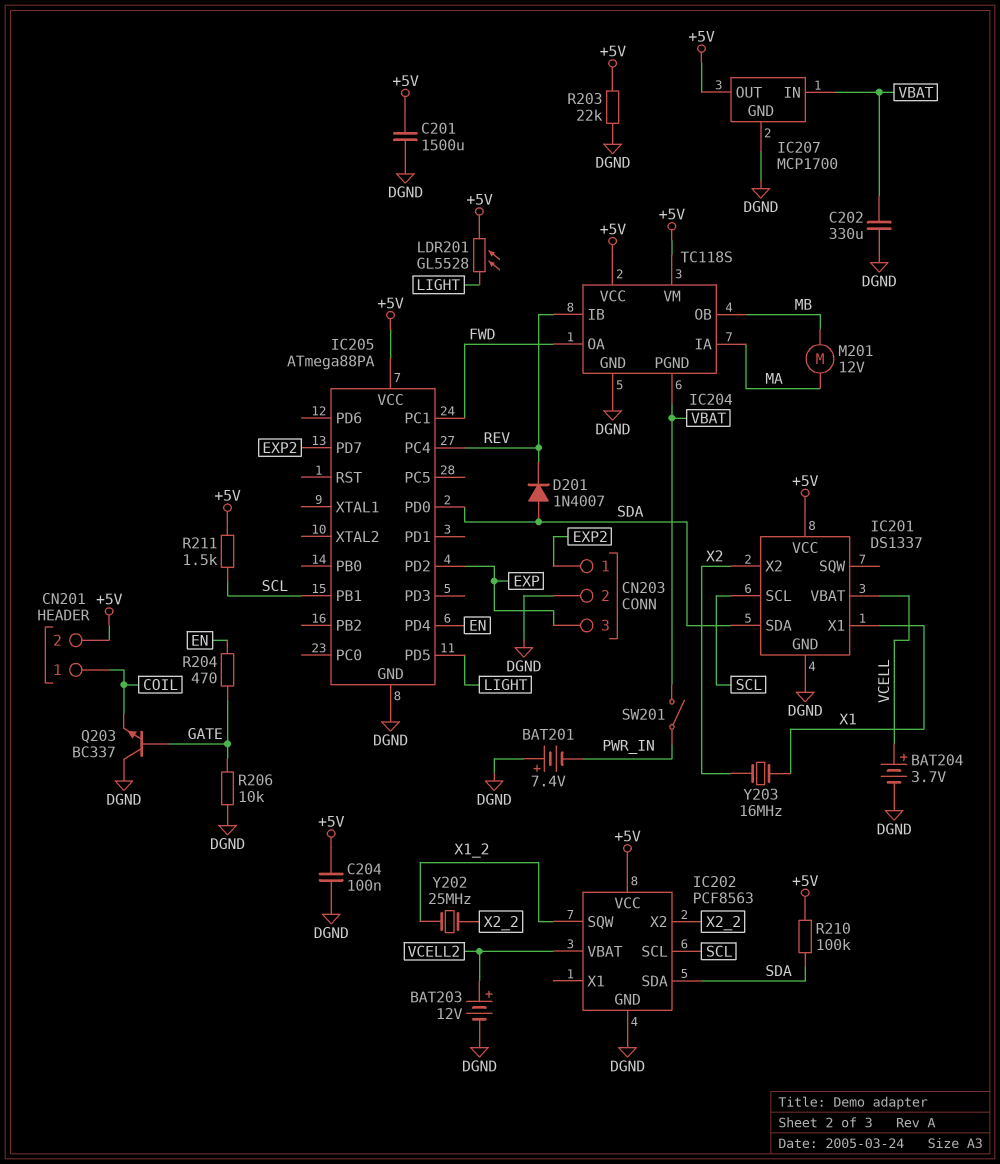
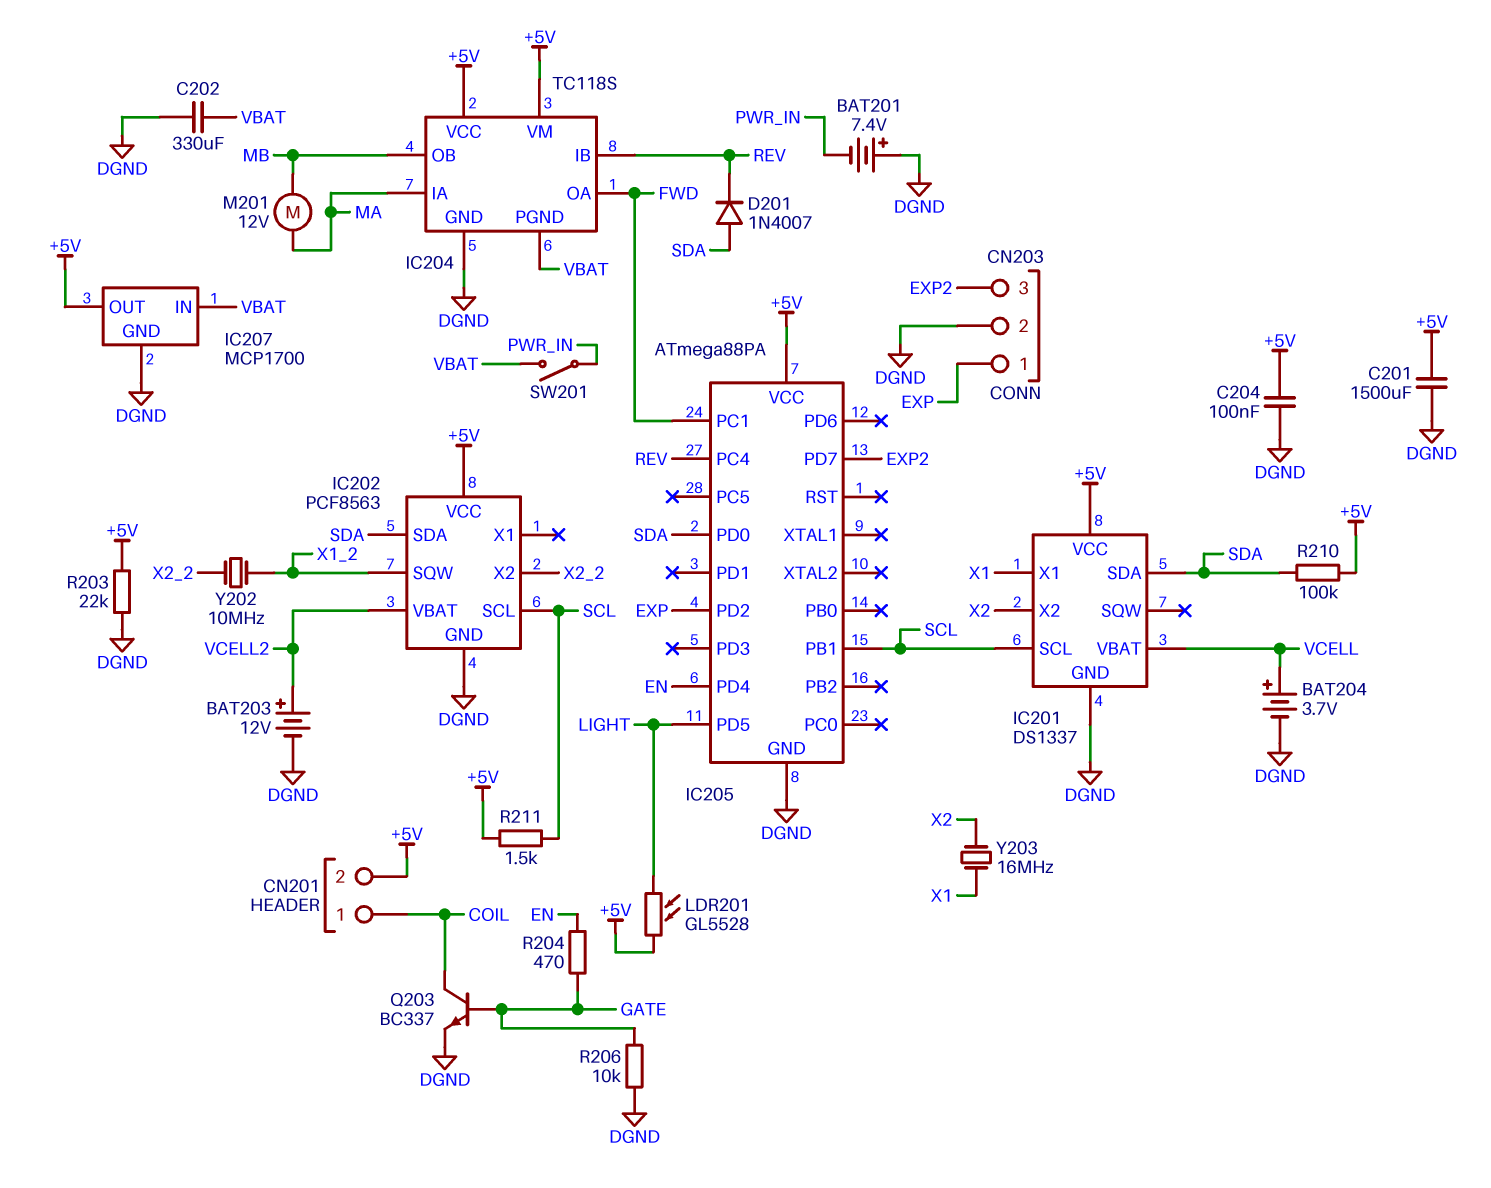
CN203 pin 1: EXP2 -> EXP
CN203 pin 3: EXP -> EXP2
Q203: NPN BC337 (B GATE, C DGND, E COIL) -> NPN BC337 (B GATE, C COIL, E DGND)
Y202: 25MHz (X1_2, X2_2) -> 10MHz (X1_2, X2_2)

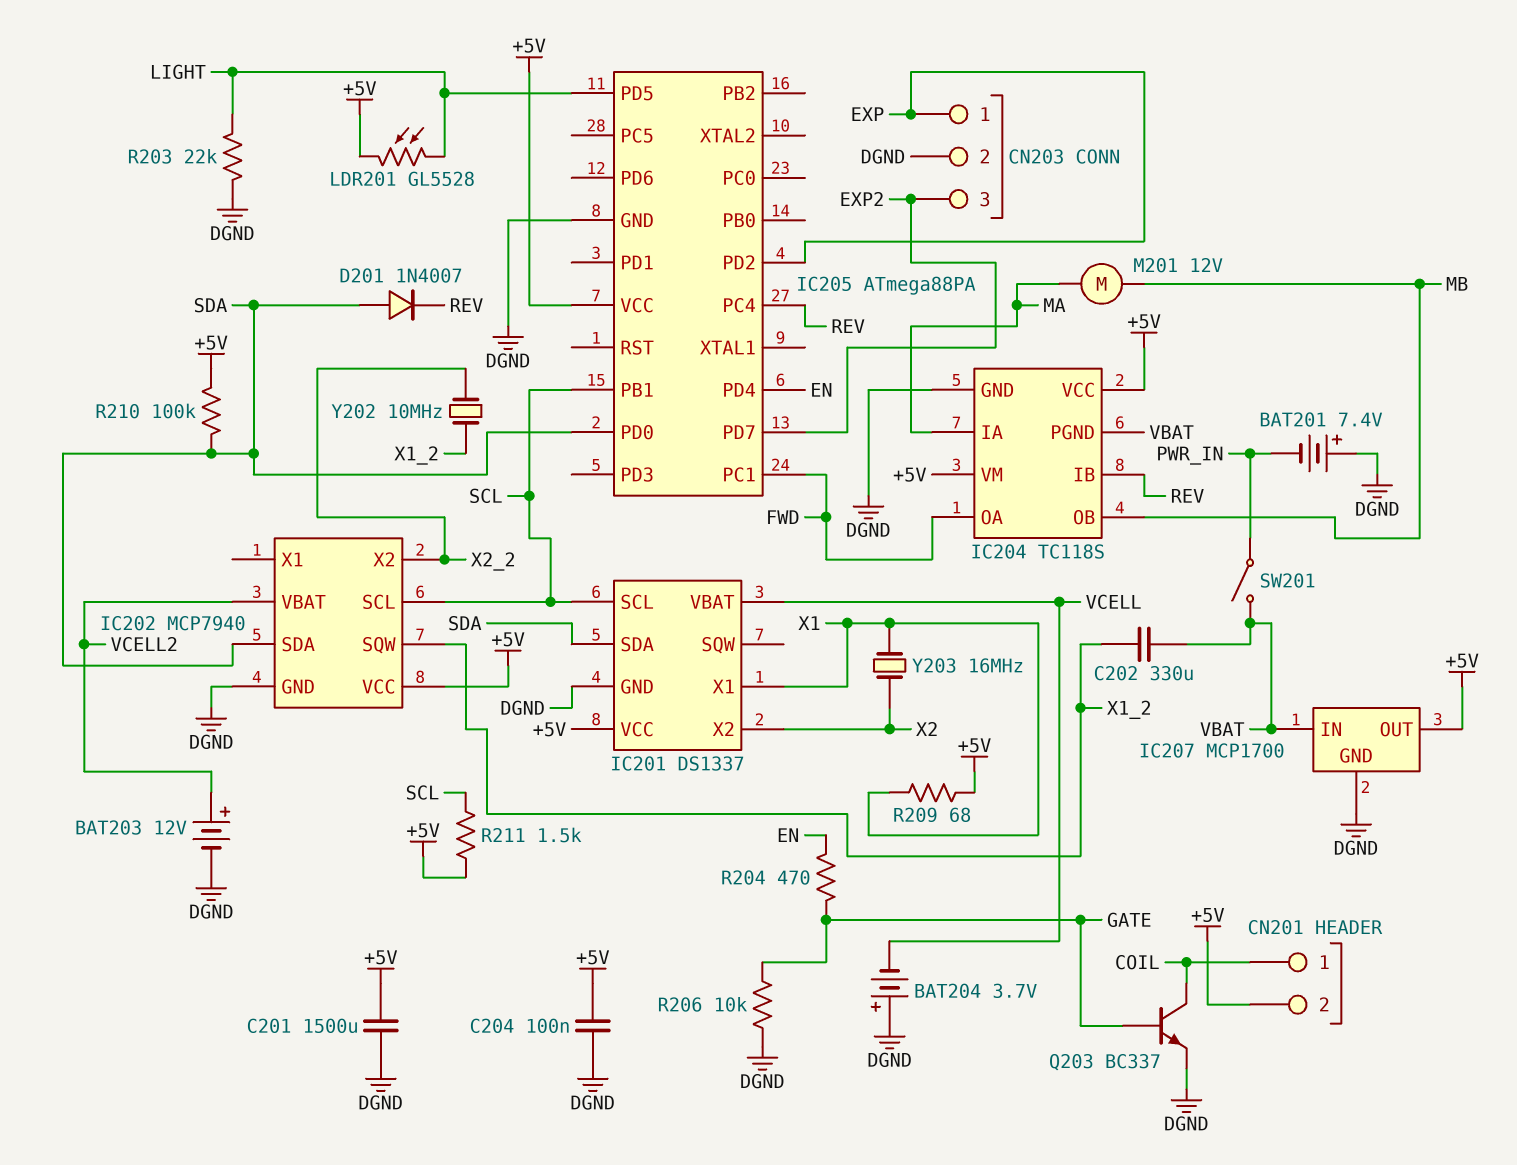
BAT204: 3.7V (plus VCELL, minus DGND) -> 3.7V (plus DGND, minus VCELL)
C202: 330uF (DGND, VBAT) -> 330uF (VBAT, X1_2)
IC202: PCF8563 -> MCP7940
R203: 22k (+5V, DGND) -> 22k (DGND, LIGHT)
R209: none -> 68 (+5V, X1)

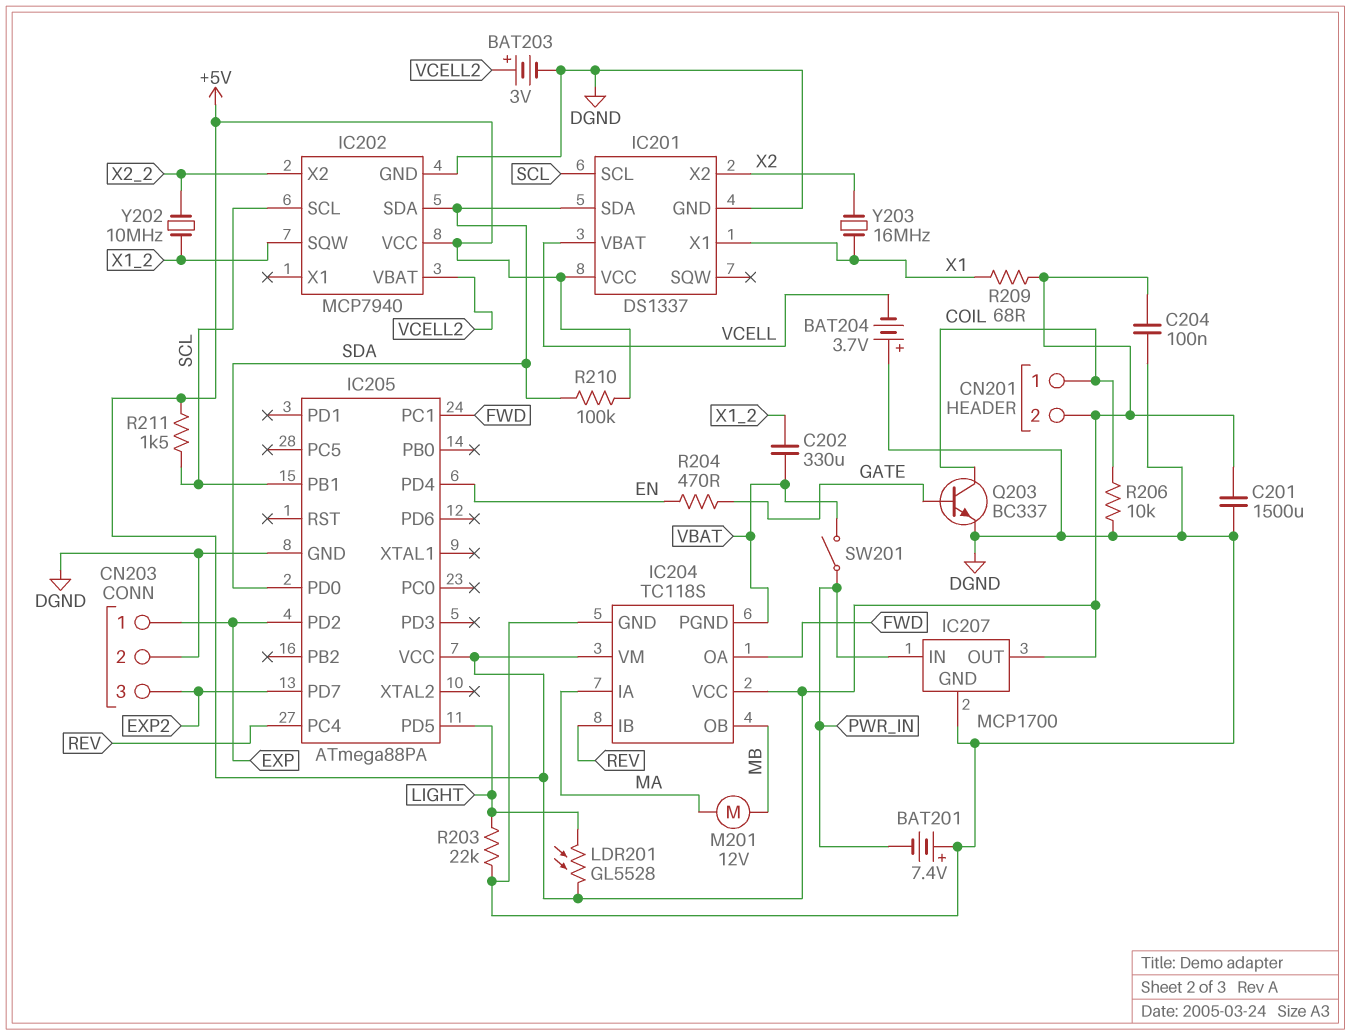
BAT203: 12V (plus VCELL2, minus DGND) -> 3V (plus VCELL2, minus DGND)
D201: diode 1N4007 (A SDA, K REV) -> none
IC207 pin IN: VBAT -> PWR_IN
R206: 10k (DGND, GATE) -> 10k (COIL, DGND)

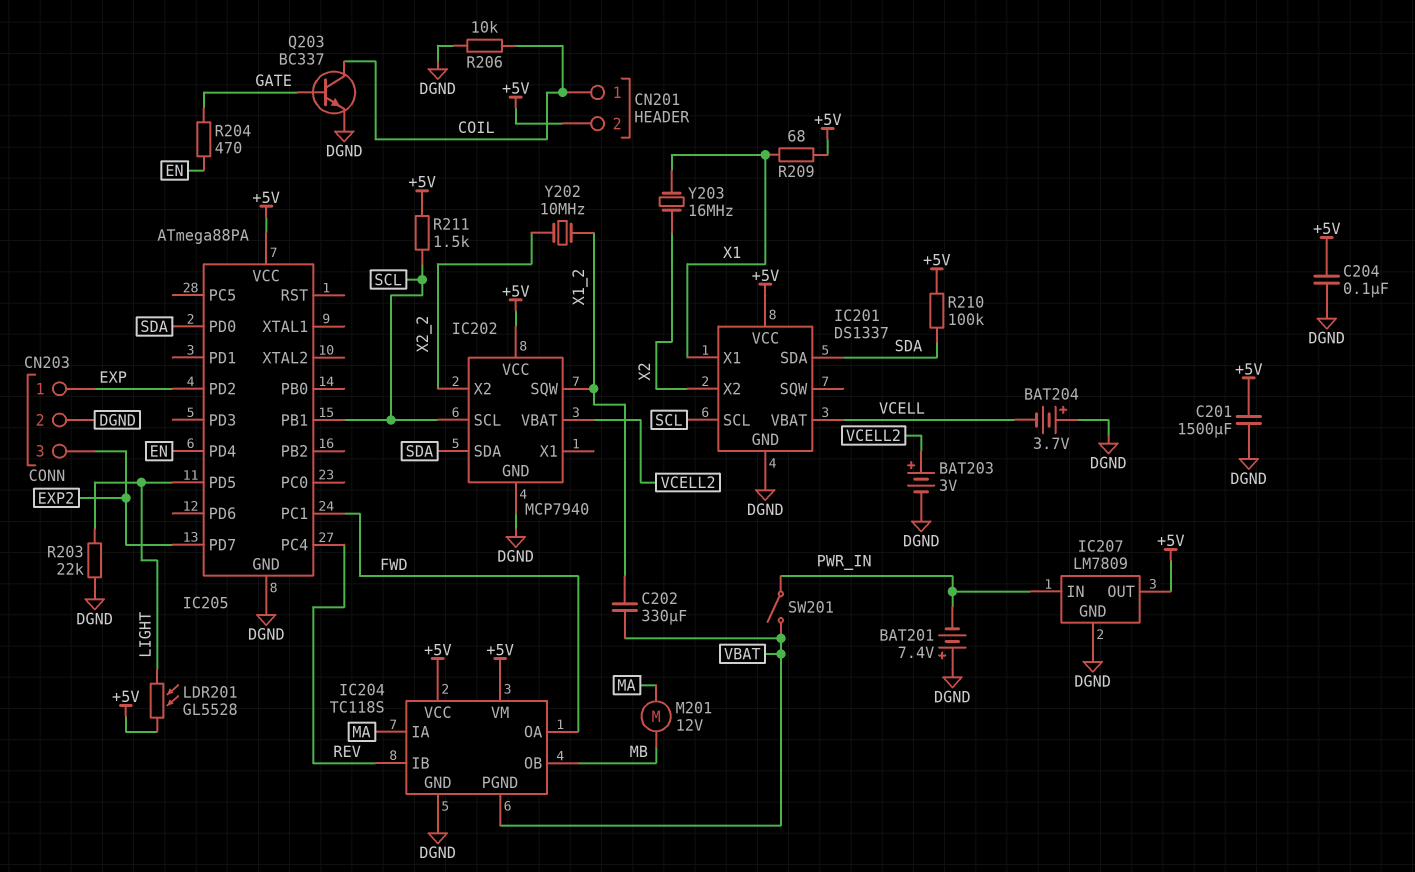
IC207: MCP1700 -> LM7809

